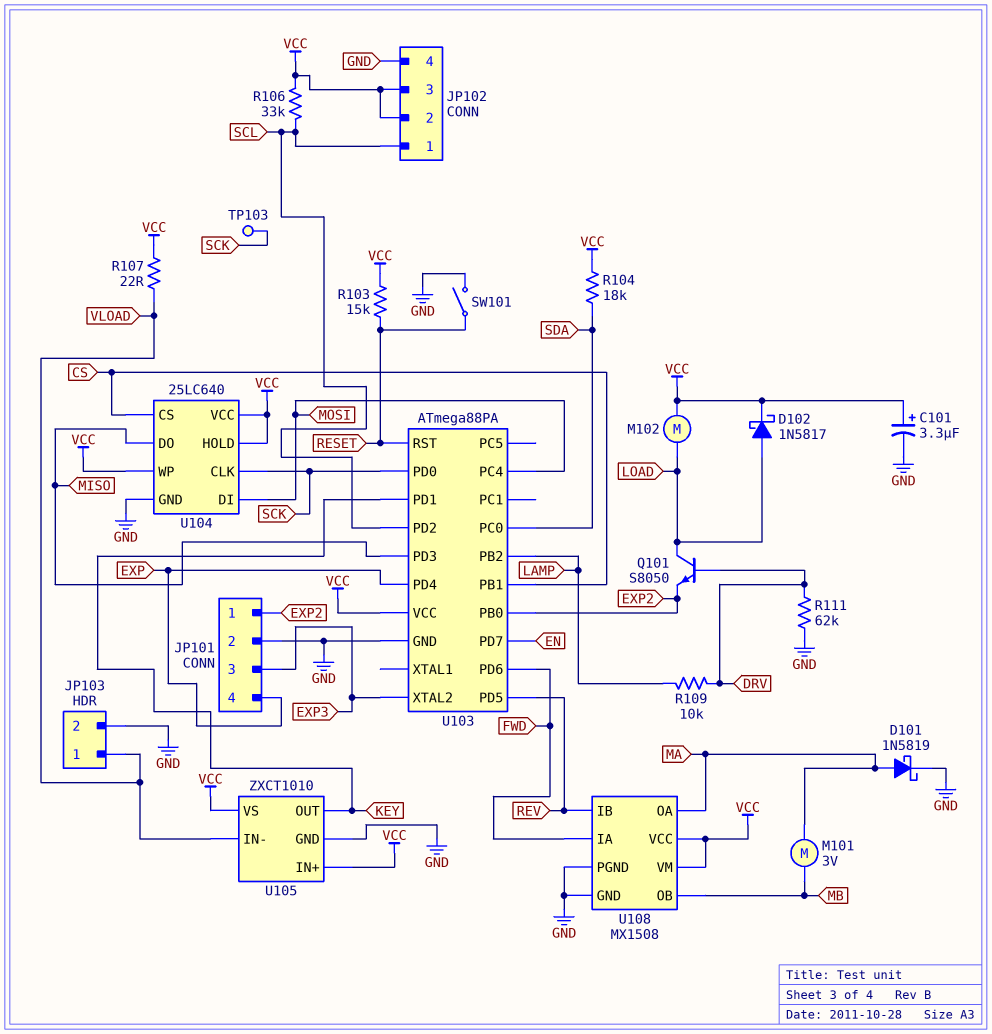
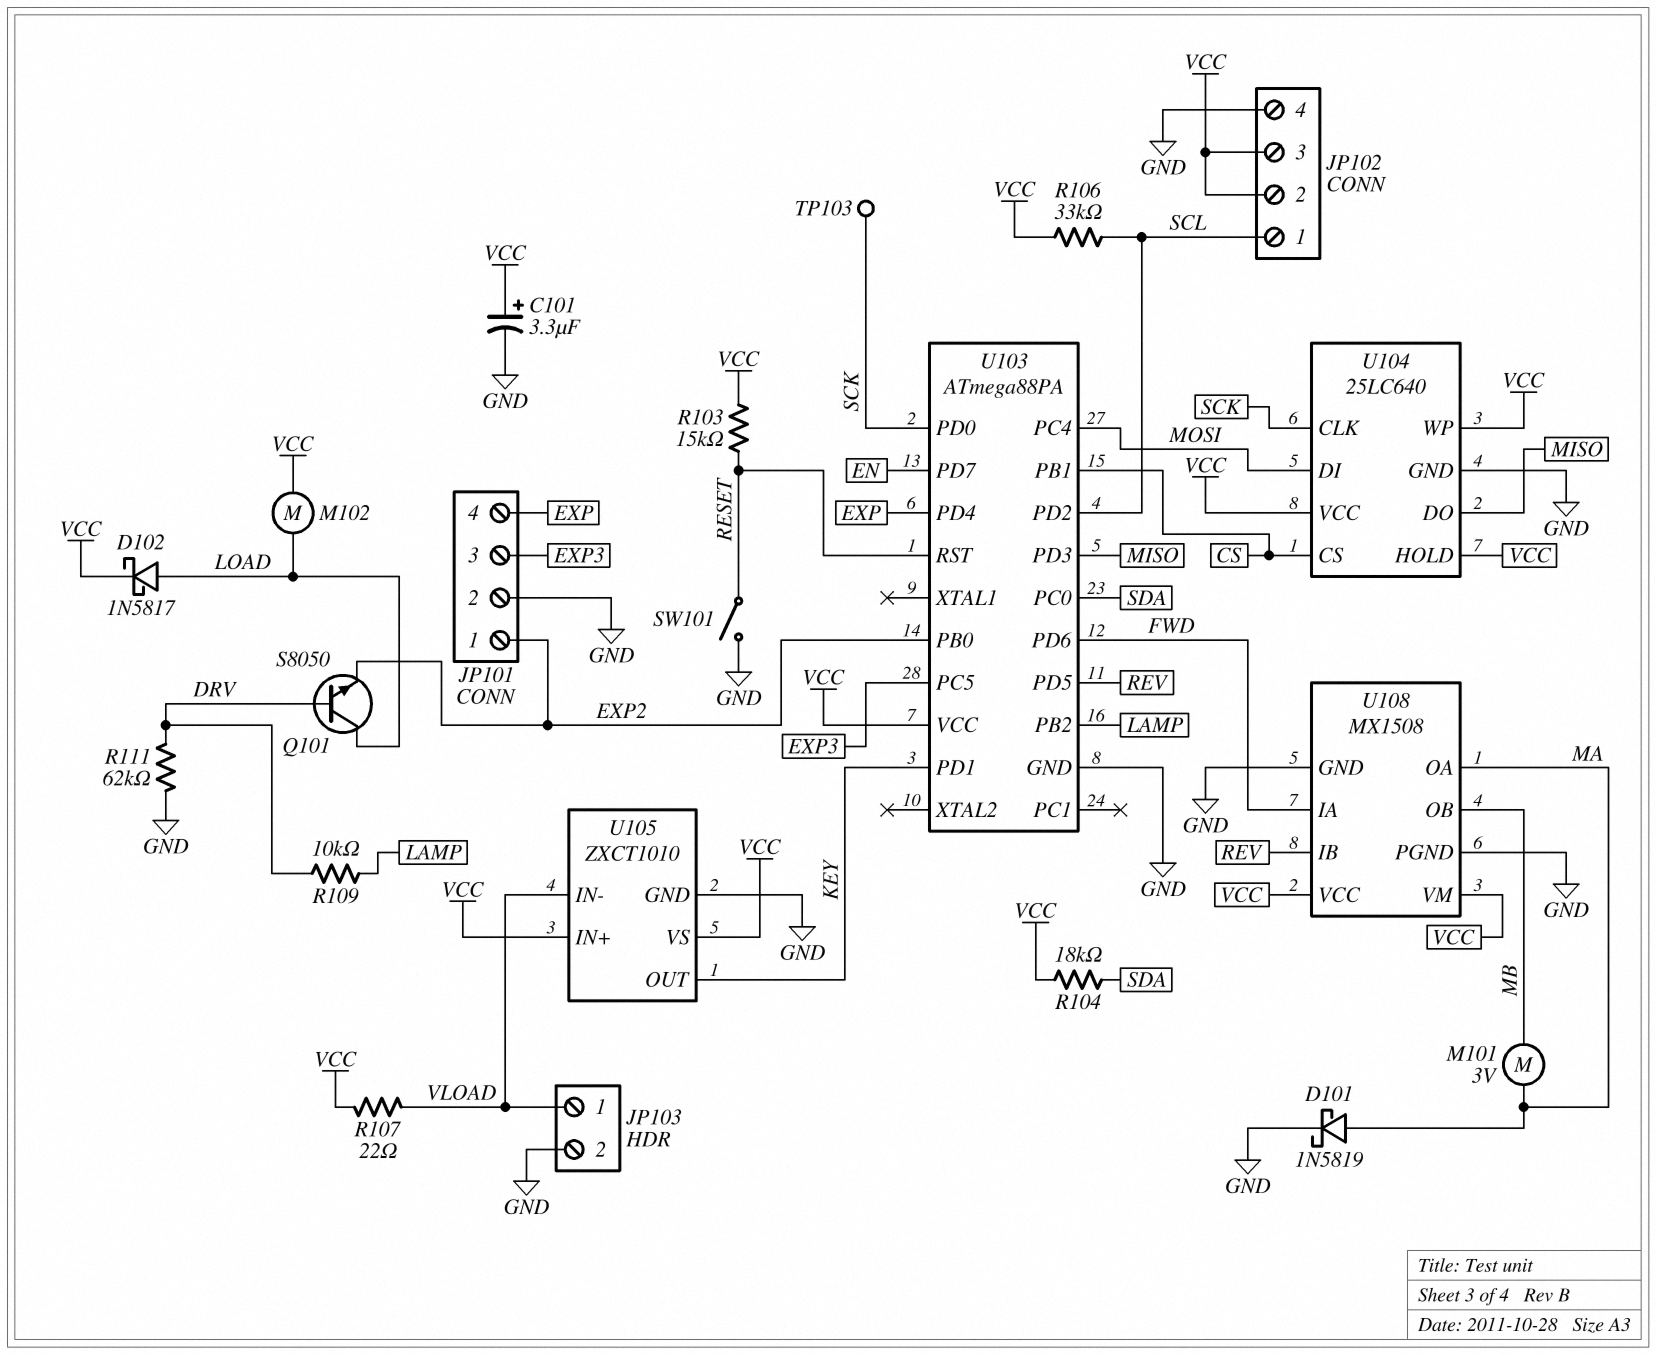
U103 pin PC5: none -> EXP3
U103 pin XTAL2: EXP3 -> none

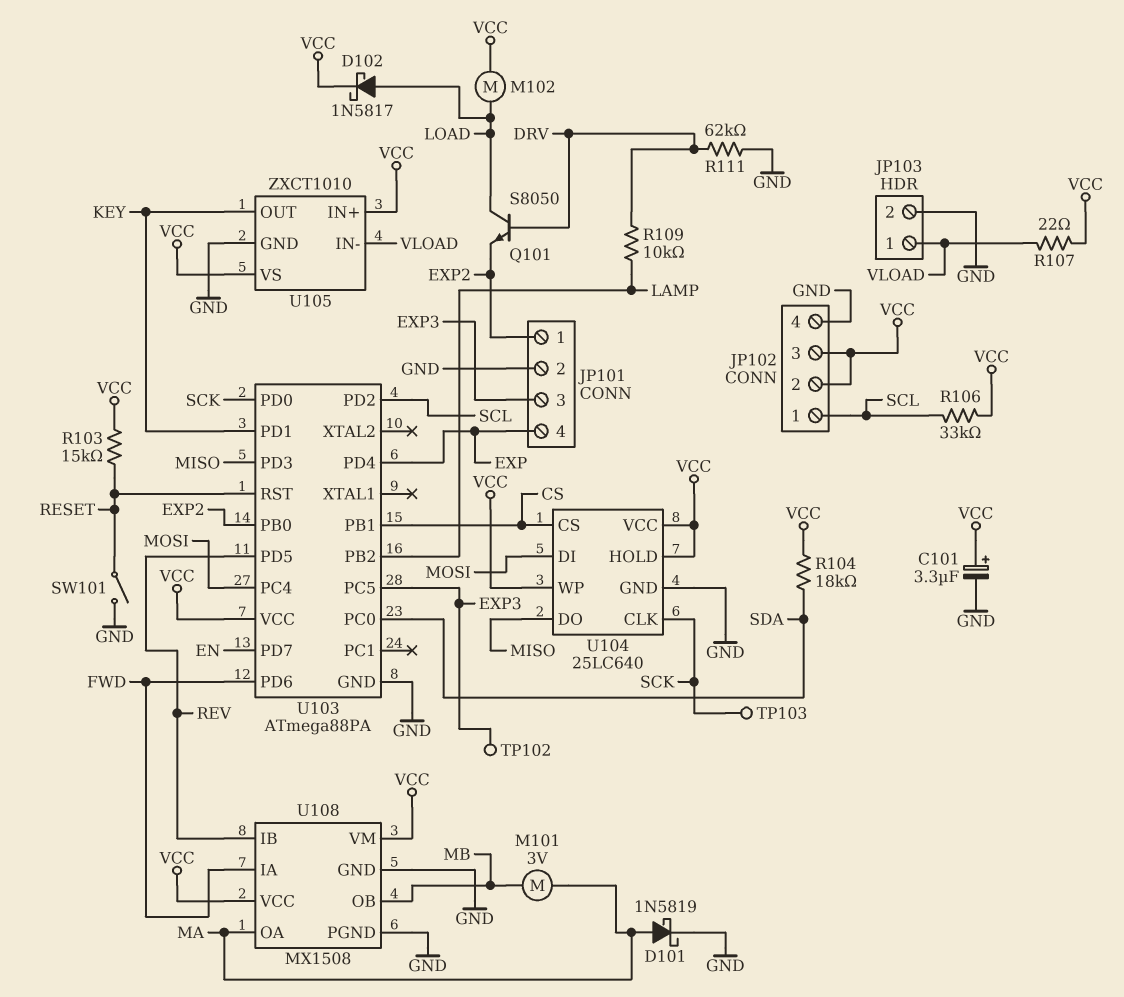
TP102: none -> test point (EXP3)

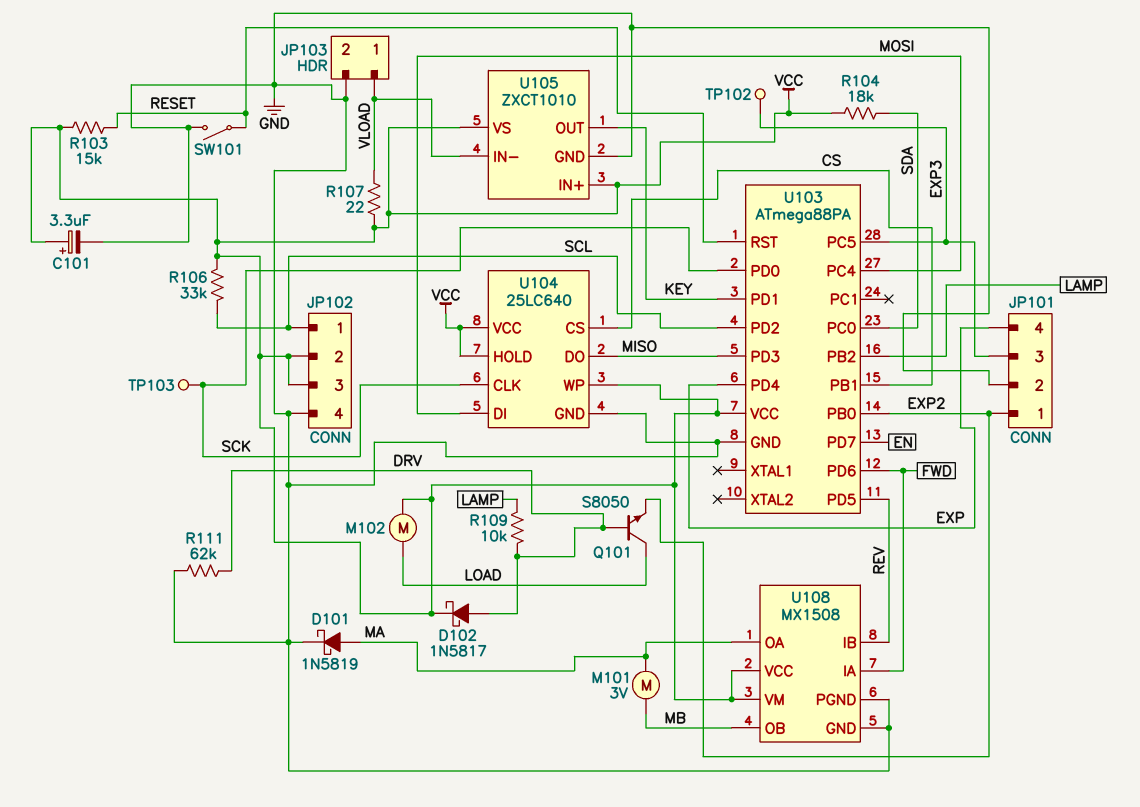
D102: schottky 1N5817 (A LOAD, K VCC) -> schottky 1N5817 (A DRV, K VCC)

